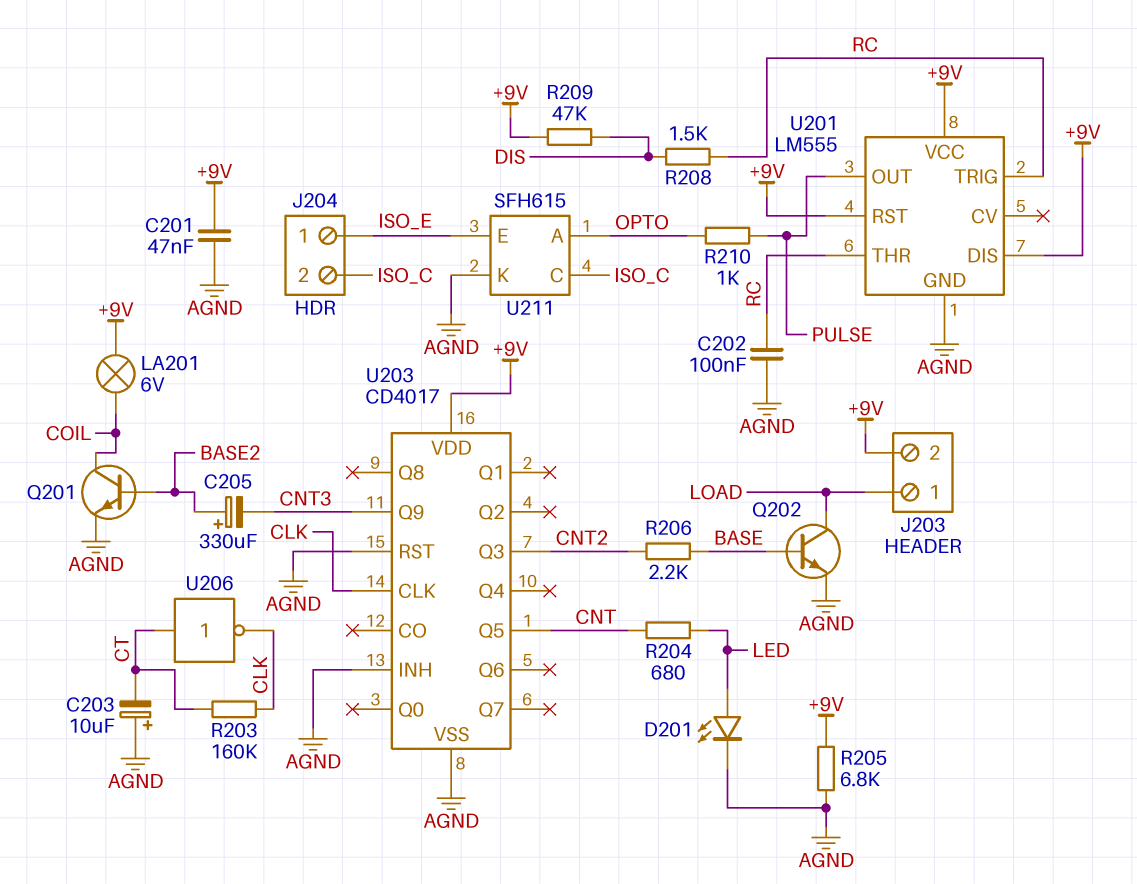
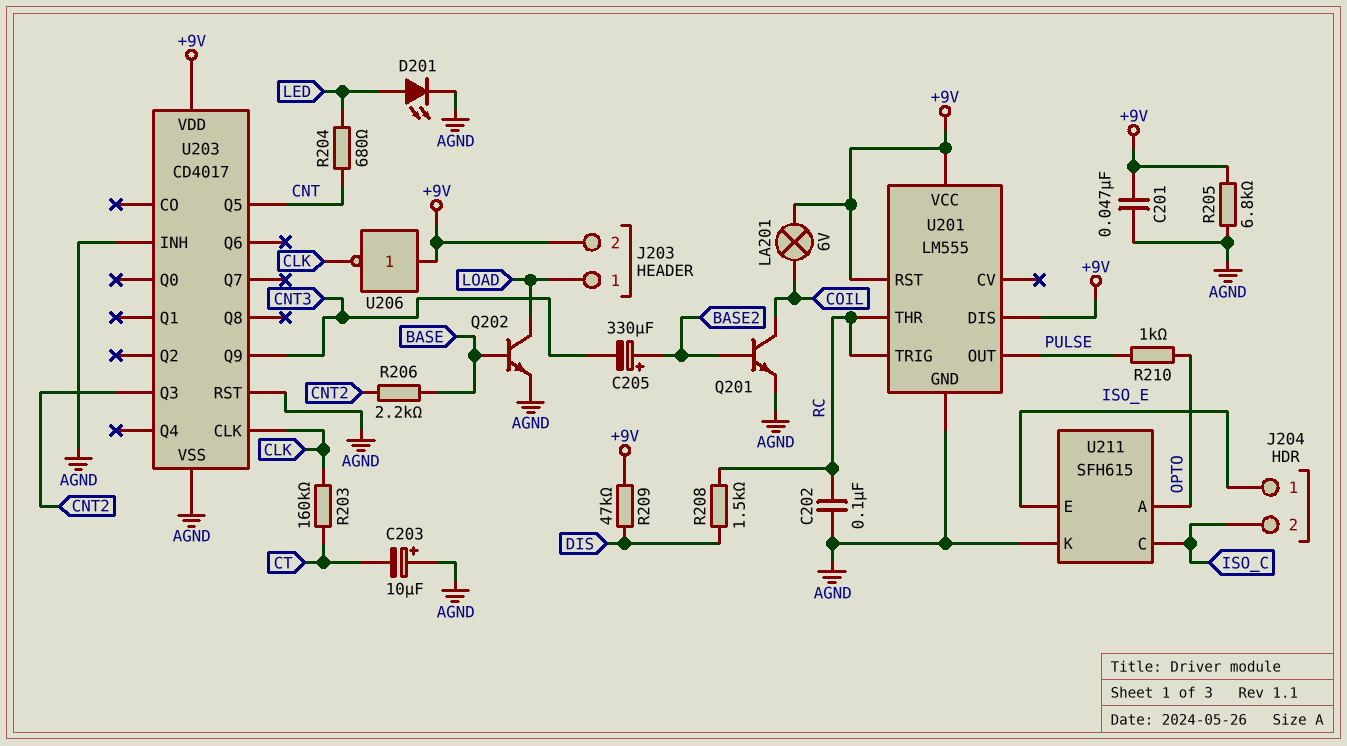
U206: NOT (in CT, out CLK) -> NOT (in +9V, out CLK)

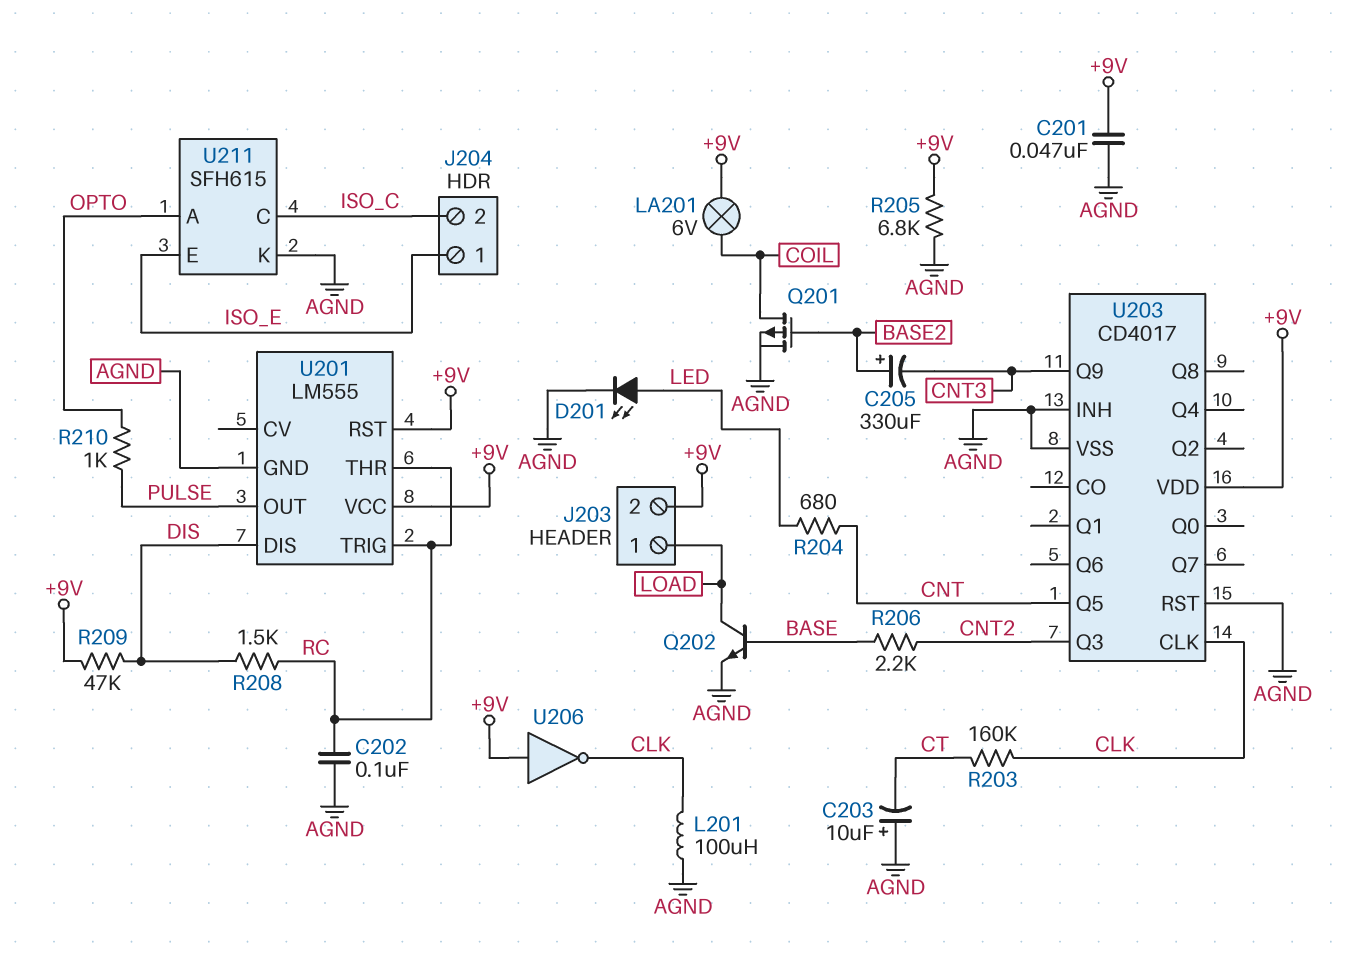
L201: none -> 100uH (AGND, CLK)
Q201: NPN (B BASE2, C COIL, E AGND) -> PMOS (G BASE2, D COIL, S AGND)
U201 pin DIS: +9V -> DIS

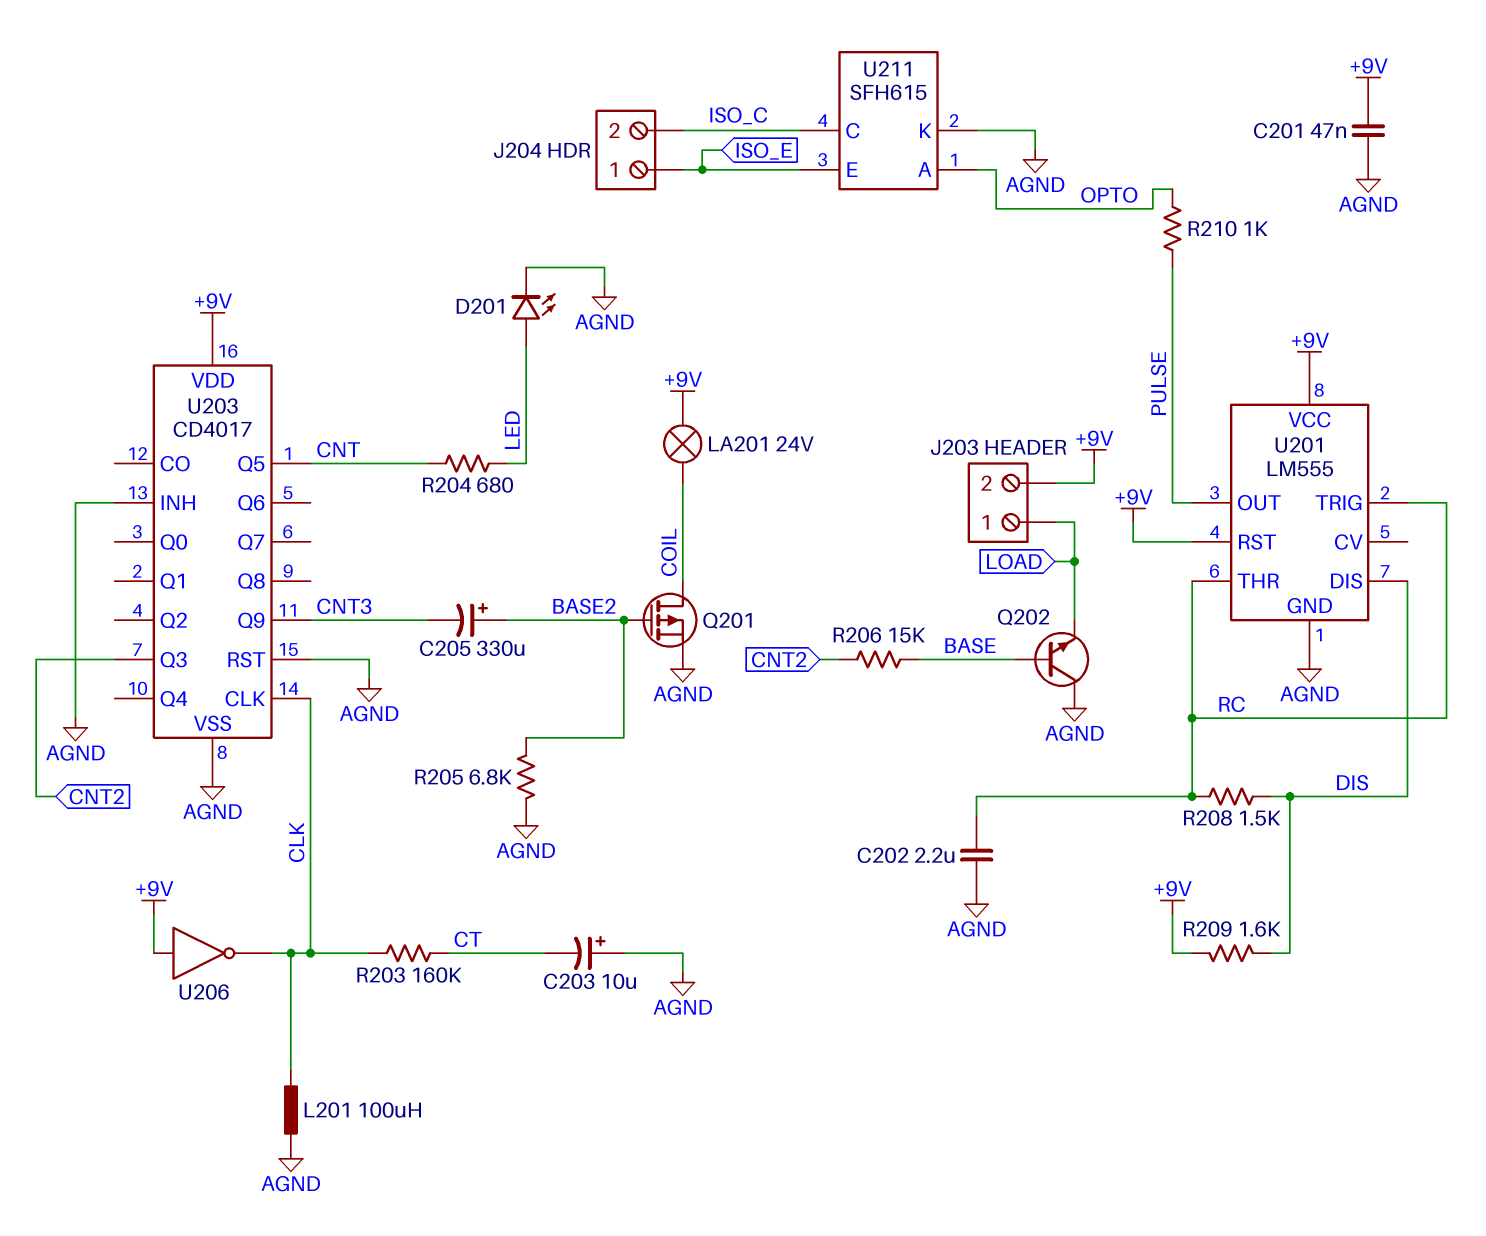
C202: 100nF (AGND, RC) -> 2.2uF (AGND, RC)
LA201: lamp 6V (+9V, COIL) -> lamp 24V (+9V, COIL)
Q202: NPN (B BASE, C LOAD, E AGND) -> NPN (B BASE, C AGND, E LOAD)
R205: 6.8k (+9V, AGND) -> 6.8k (AGND, BASE2)
R206: 2.2k (BASE, CNT2) -> 15k (BASE, CNT2)
R209: 47k (+9V, DIS) -> 1.6k (+9V, DIS)

